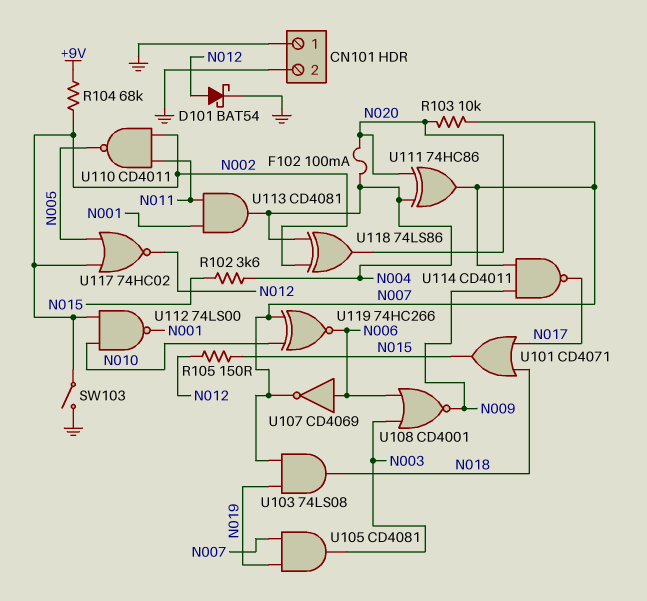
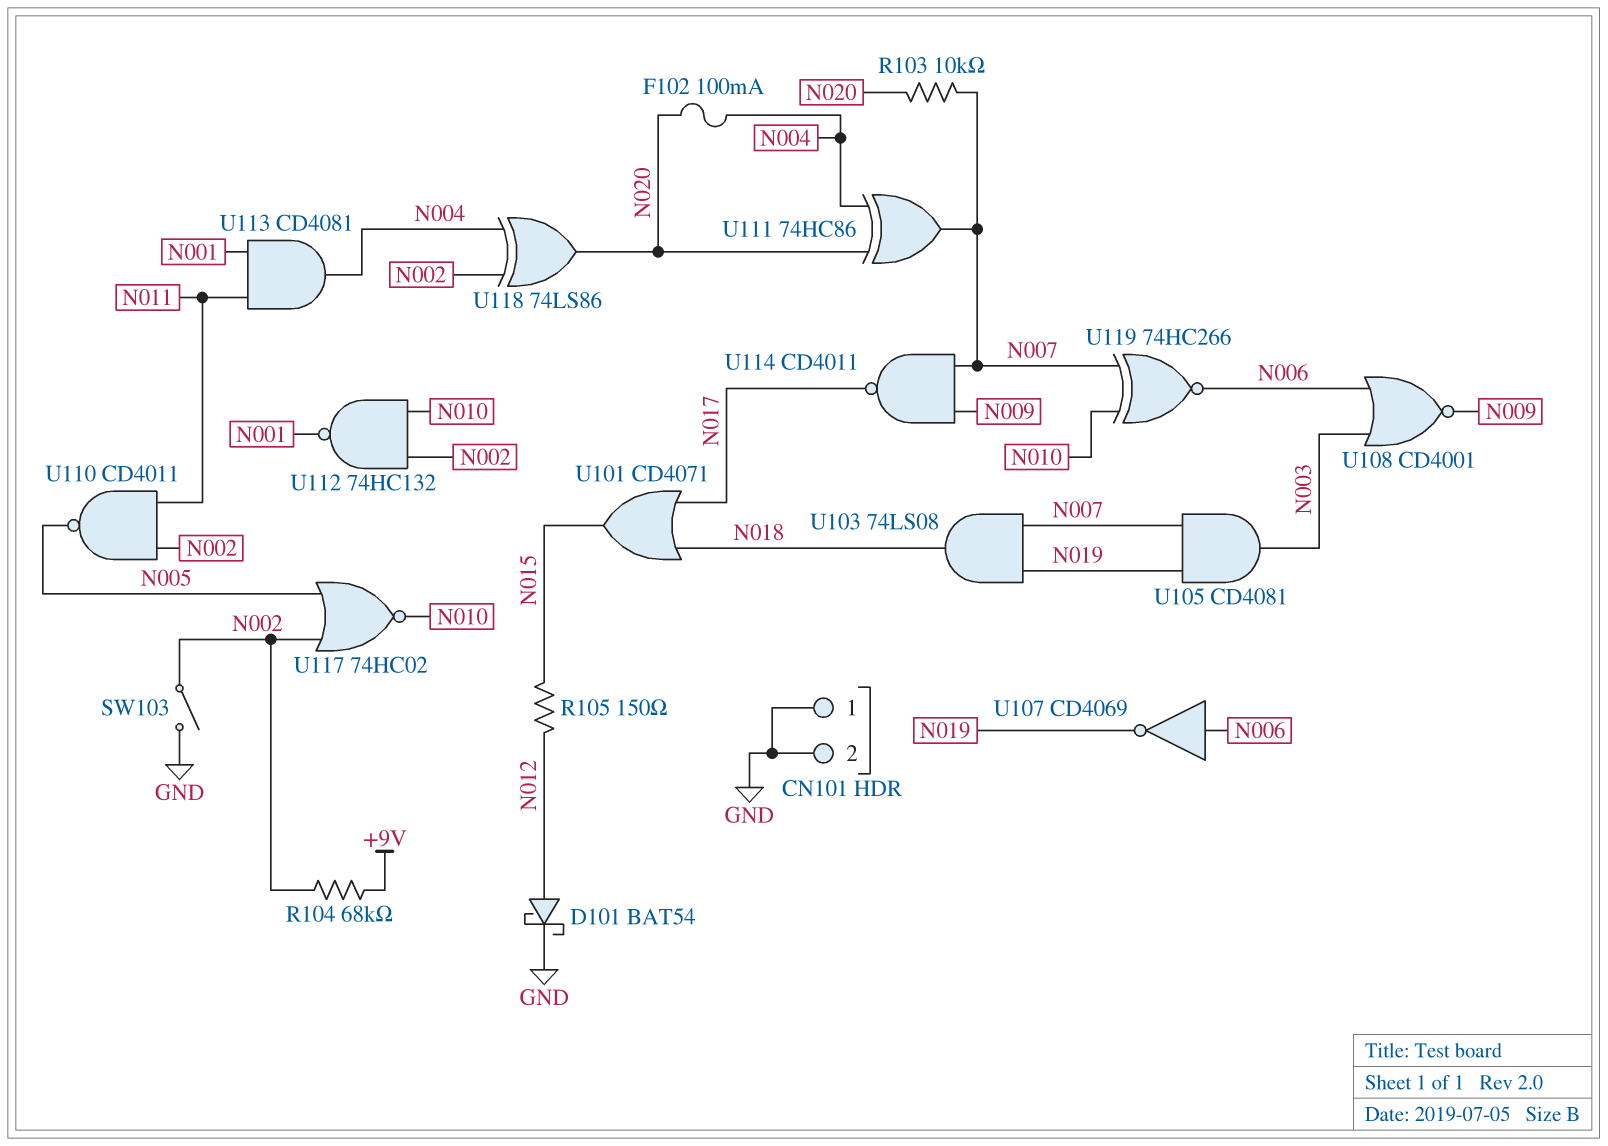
R102: 3.6k (N004, N015) -> none
U107: NOT CD4069 (in N006, out N007) -> NOT CD4069 (in N006, out N019)
U112: NAND 74LS00 (in N002, in N010, out N001) -> NAND 74HC132 (in N002, in N010, out N001)
U117: NOR 74HC02 (in N002, in N005, out N012) -> NOR 74HC02 (in N002, in N005, out N010)

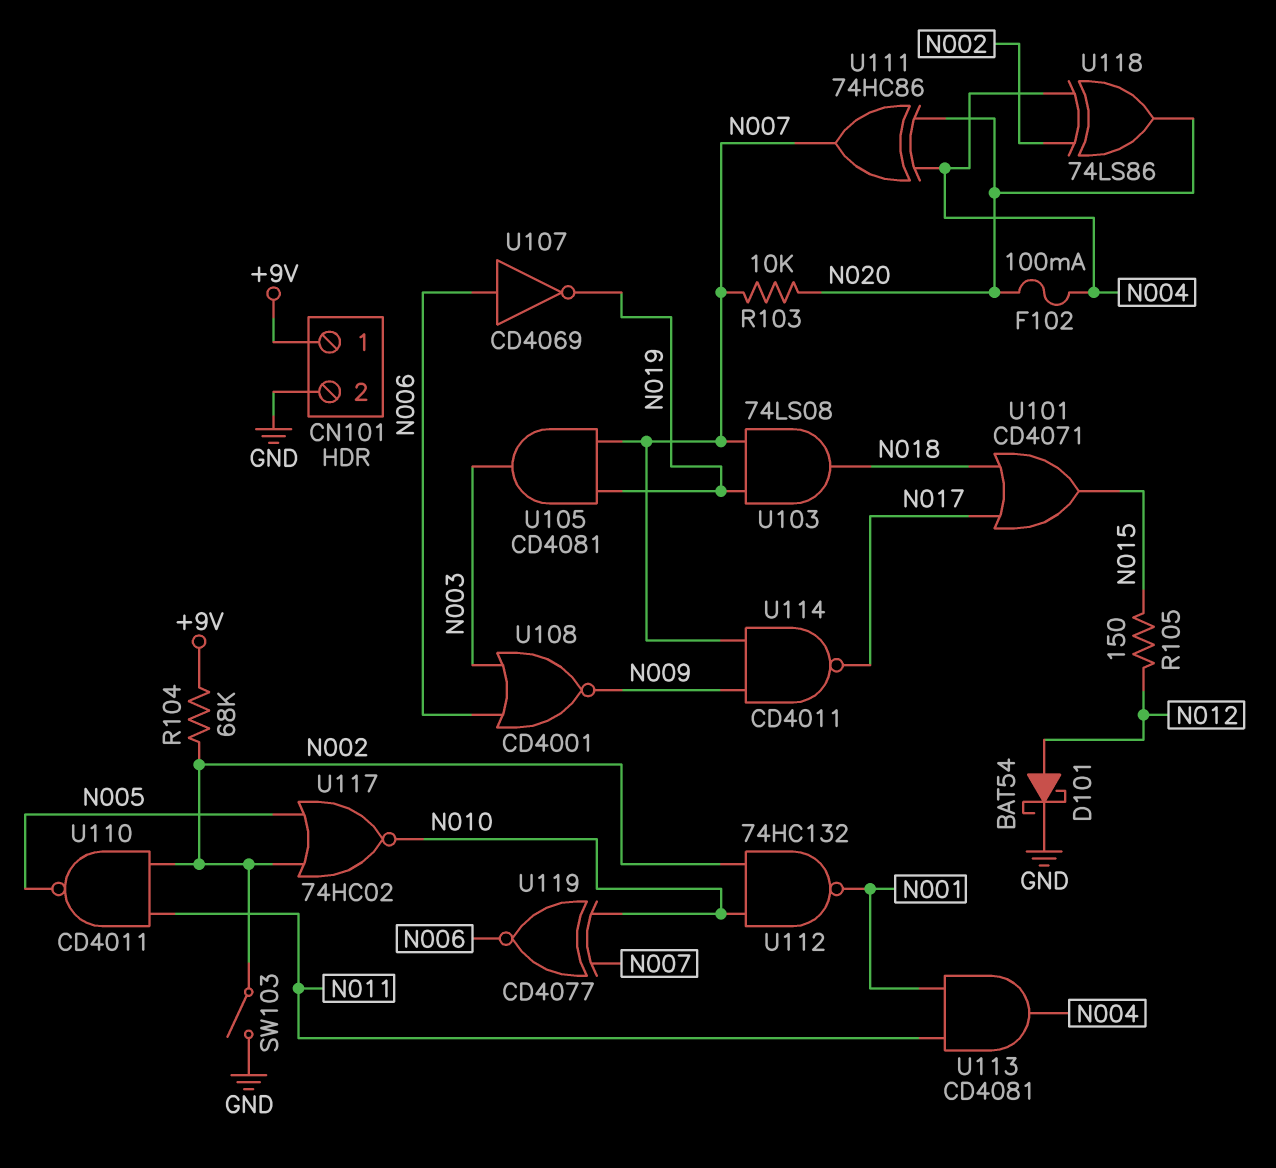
CN101 pin 1: GND -> +9V
U119: XNOR 74HC266 (in N007, in N010, out N006) -> XNOR CD4077 (in N007, in N010, out N006)

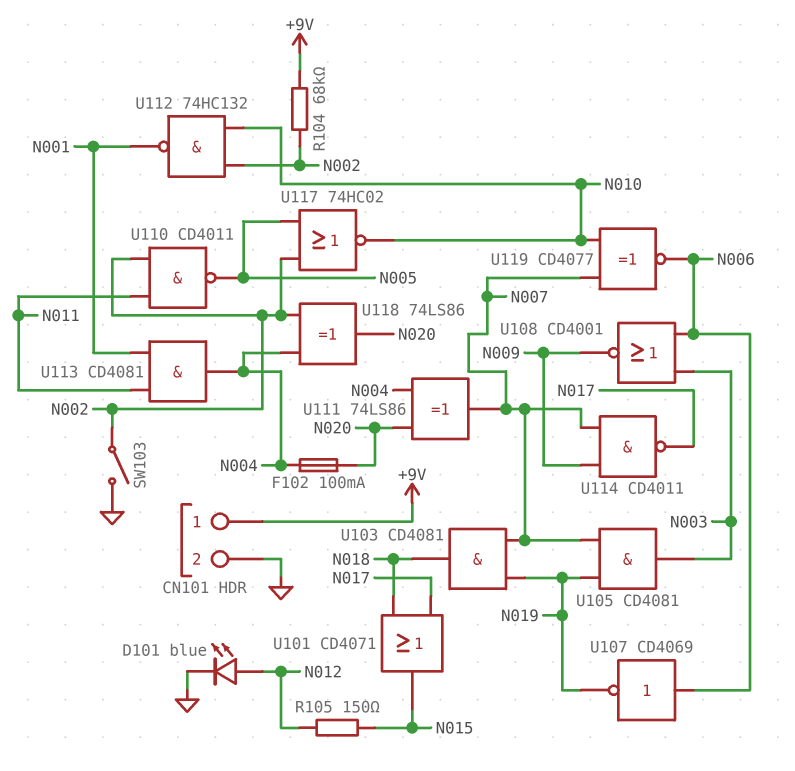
D101: schottky BAT54 (A N012, K GND) -> LED blue (A N012, K GND)
R103: 10k (N007, N020) -> none
U103: AND 74LS08 (in N007, in N019, out N018) -> AND CD4081 (in N007, in N019, out N018)
U111: XOR 74HC86 (in N004, in N020, out N007) -> XOR 74LS86 (in N004, in N020, out N007)

